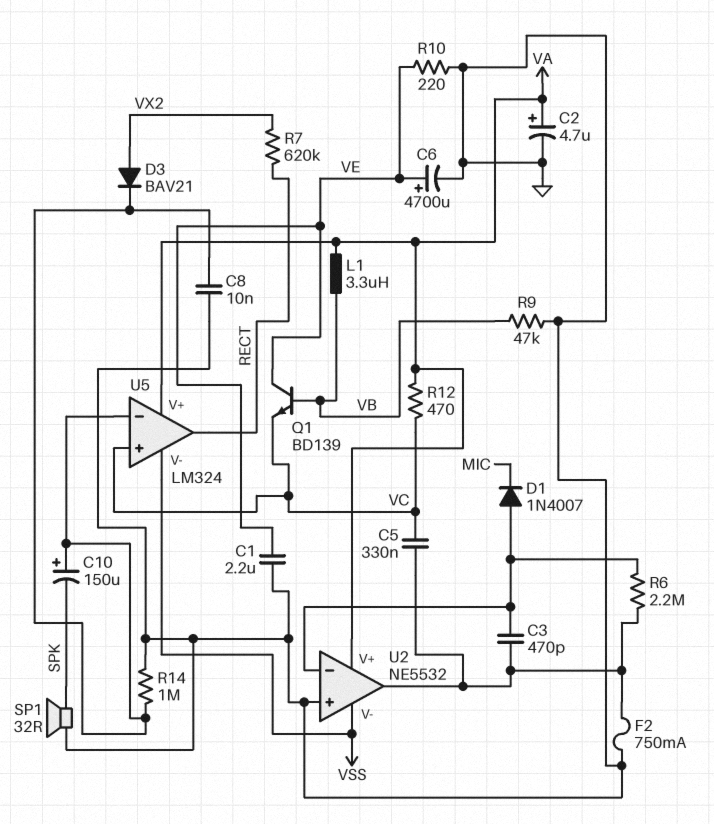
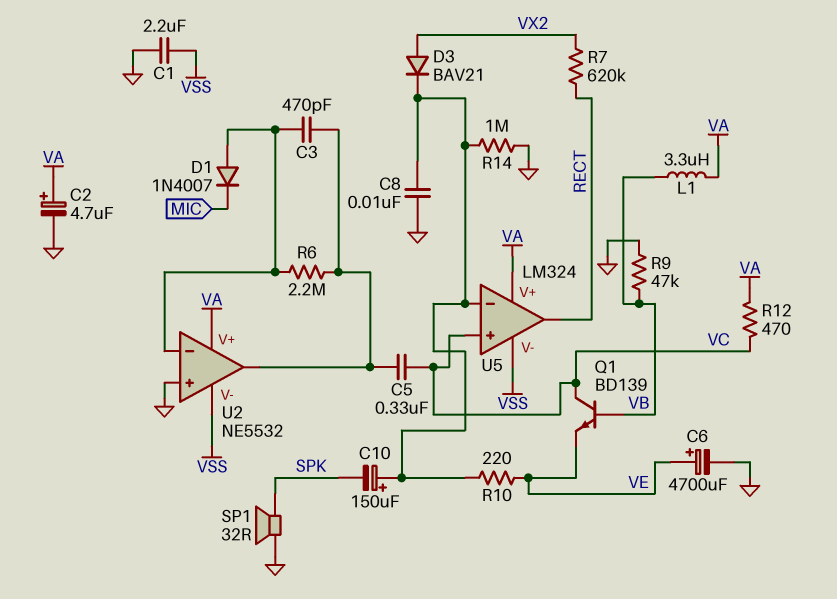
C1: 2.2uF (GND, VE) -> 2.2uF (GND, VSS)
F2: 750mA (GND, U2/out) -> none
Q1: NPN BD139 (B VB, C VE, E VC) -> NPN BD139 (B VB, C VC, E VE)
R10: 220 (GND, VE) -> 220 (U5/in-, VE)

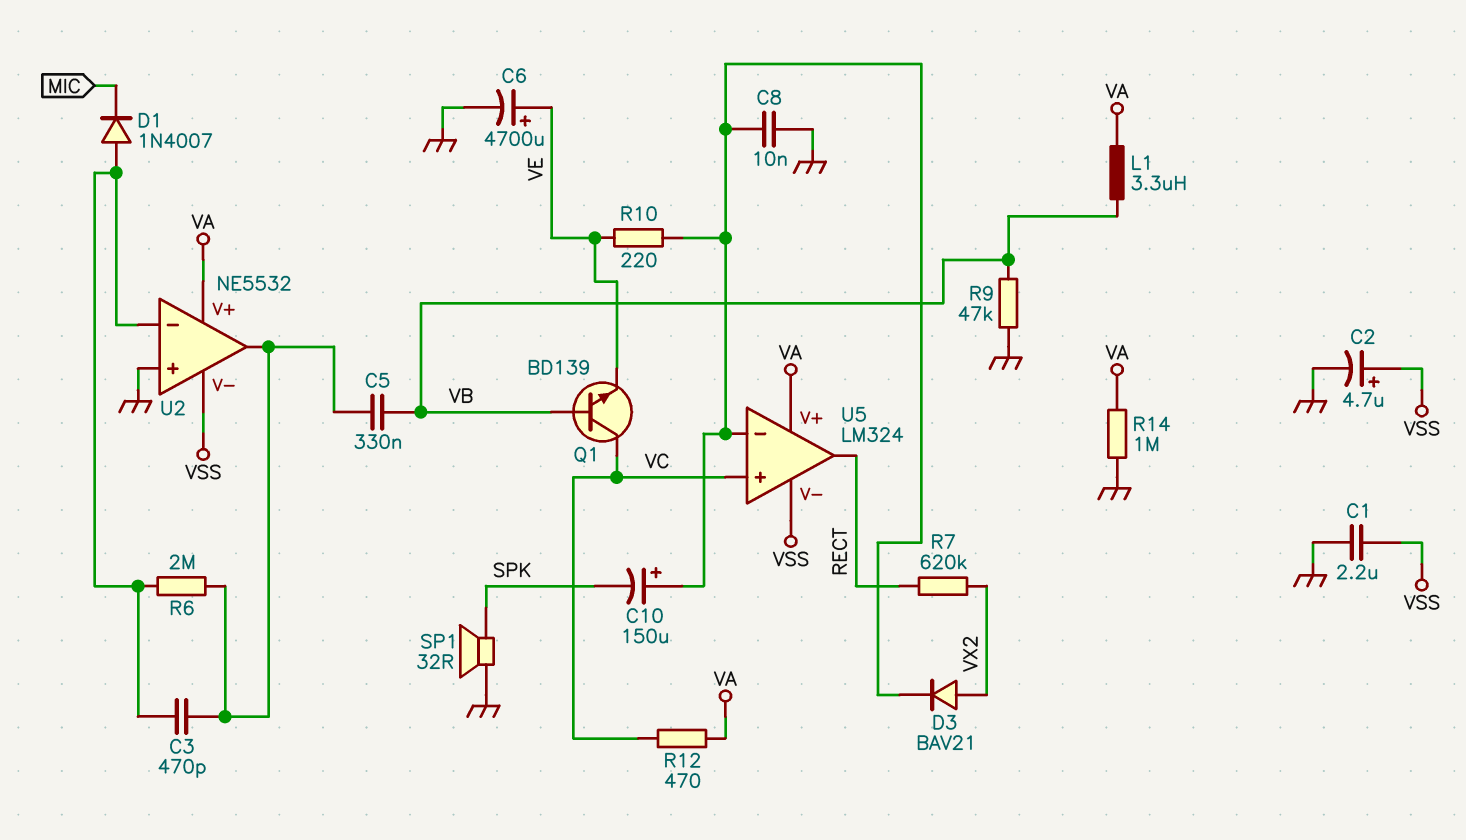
C2: 4.7uF (plus VA, minus GND) -> 4.7uF (plus VSS, minus GND)
C5: 330nF (U2/out, VC) -> 330nF (U2/out, VB)
R6: 2.2M (U2/in-, U2/out) -> 2M (U2/in-, U2/out)
R14: 1M (GND, U5/in-) -> 1M (GND, VA)

